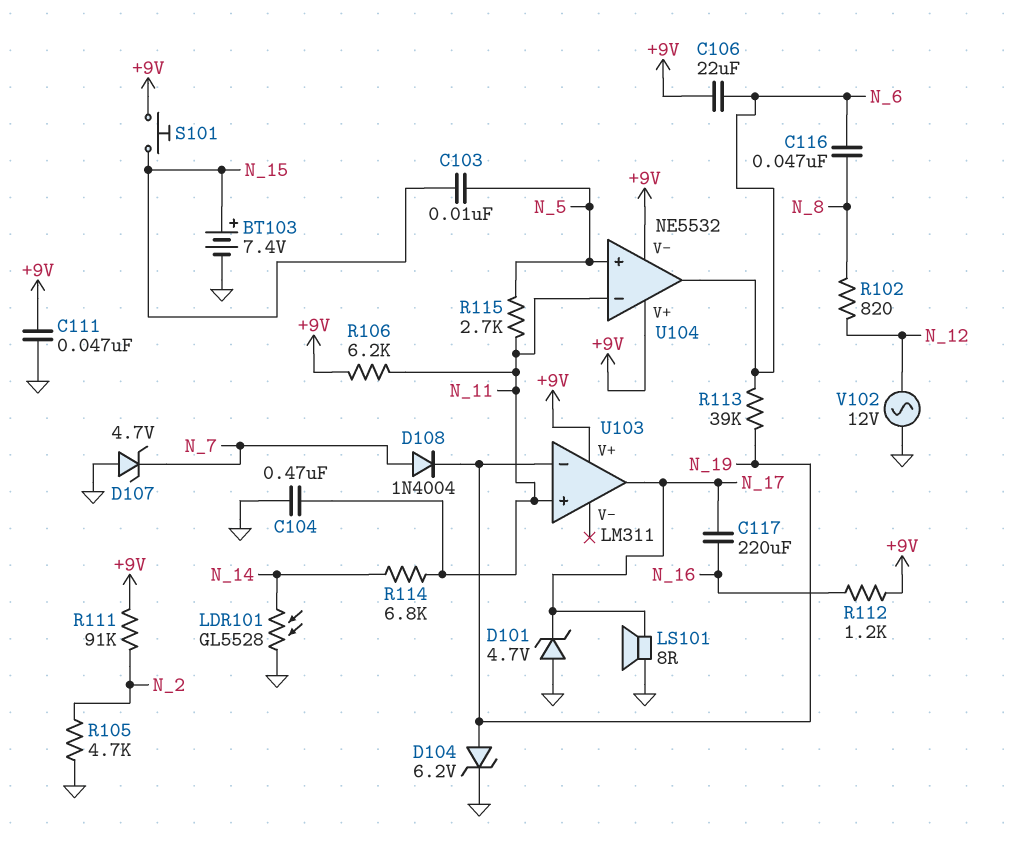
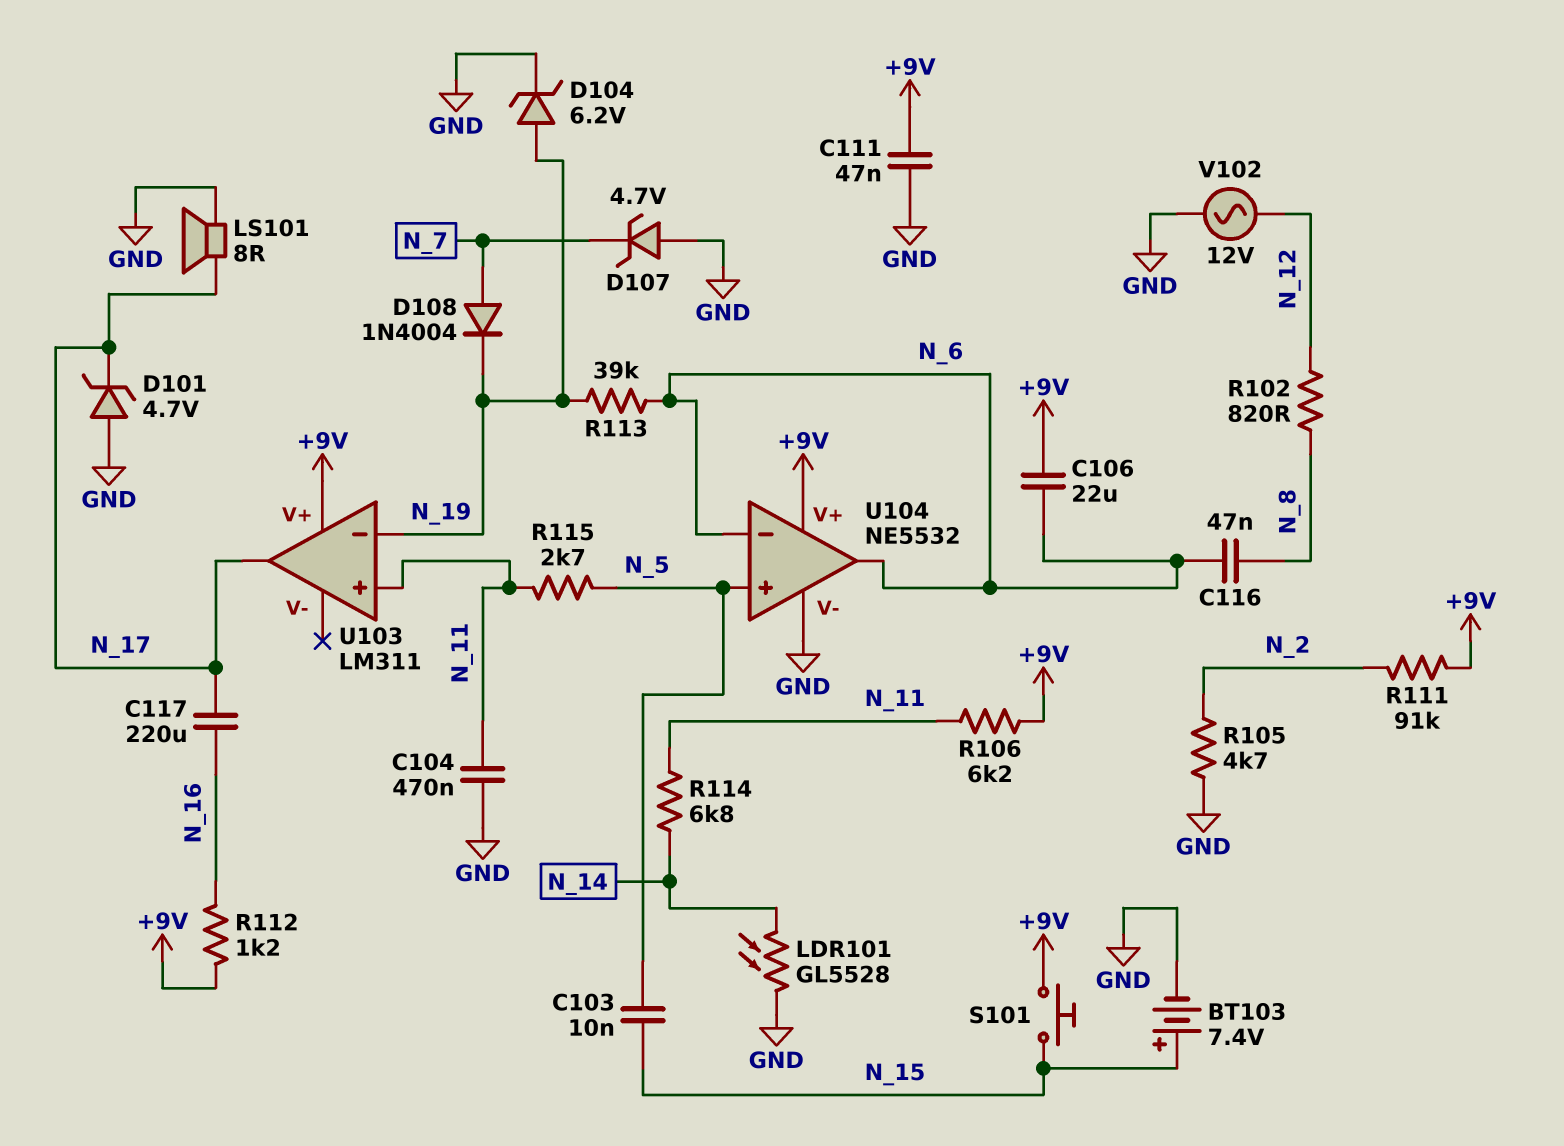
U104 pin V-: +9V -> GND
U104 pin in-: N_11 -> N_6

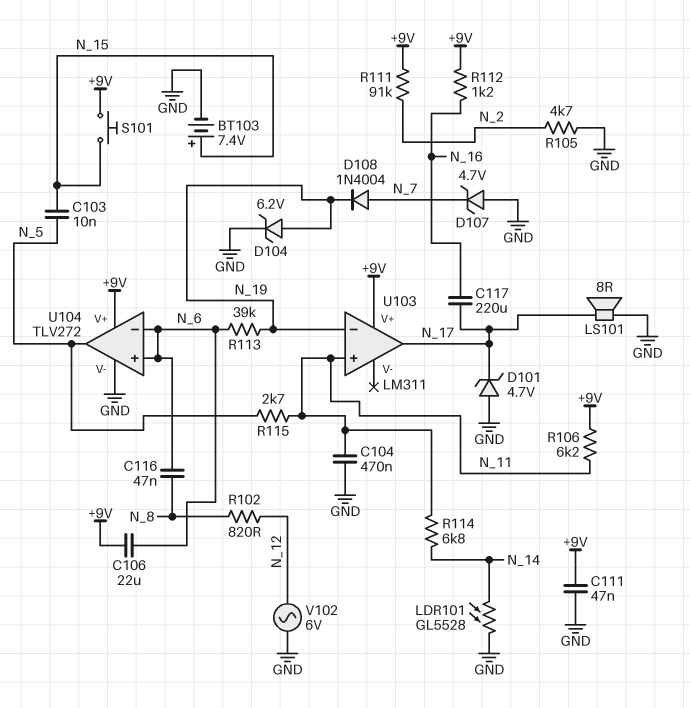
U104: NE5532 -> TLV272
U104 pin in+: N_5 -> N_6
U104 pin out: N_6 -> N_5
V102: AC 12V (GND, N_12) -> AC 6V (GND, N_12)

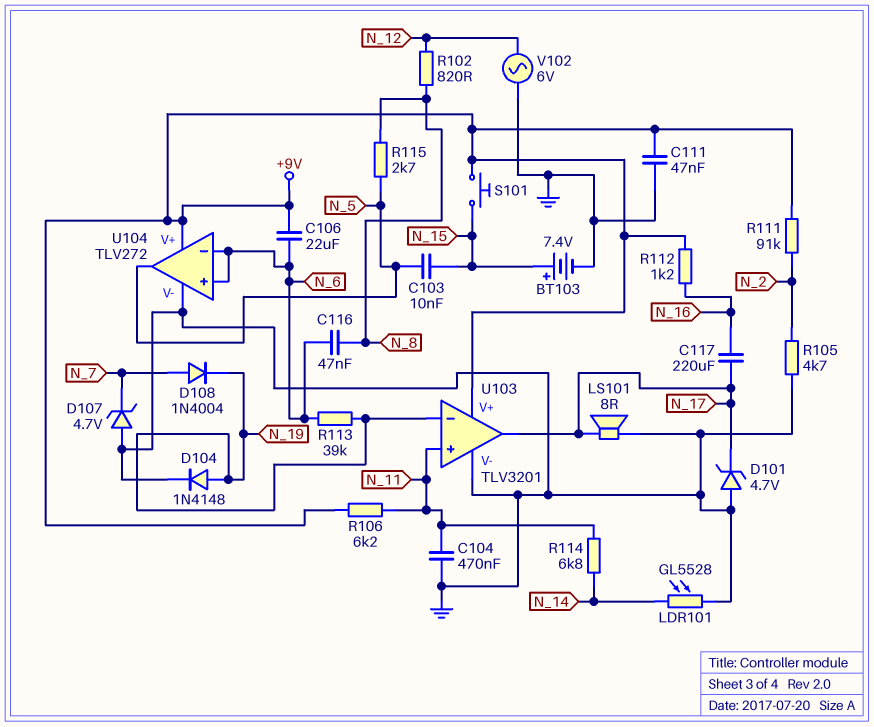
D104: zener 6.2V (A N_19, K GND) -> diode 1N4148 (A N_19, K GND)
R115: 2.7k (N_5, N_11) -> 2.7k (N_5, N_8)
U103: LM311 -> TLV3201
U103 pin V-: none -> GND

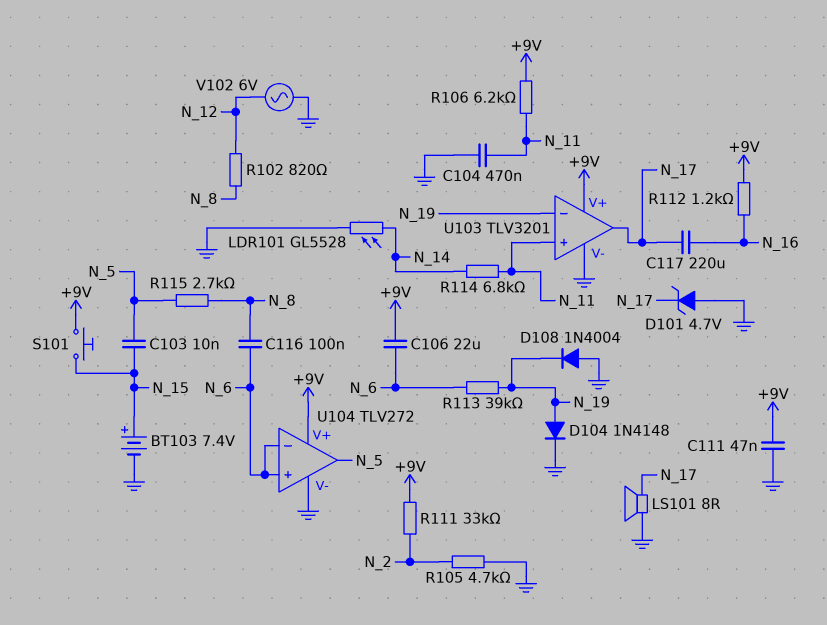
C116: 47nF (N_6, N_8) -> 100nF (N_6, N_8)
D107: zener 4.7V (A GND, K N_7) -> none
D108: diode 1N4004 (A N_7, K N_19) -> diode 1N4004 (A GND, K N_19)
R111: 91k (+9V, N_2) -> 33k (+9V, N_2)

